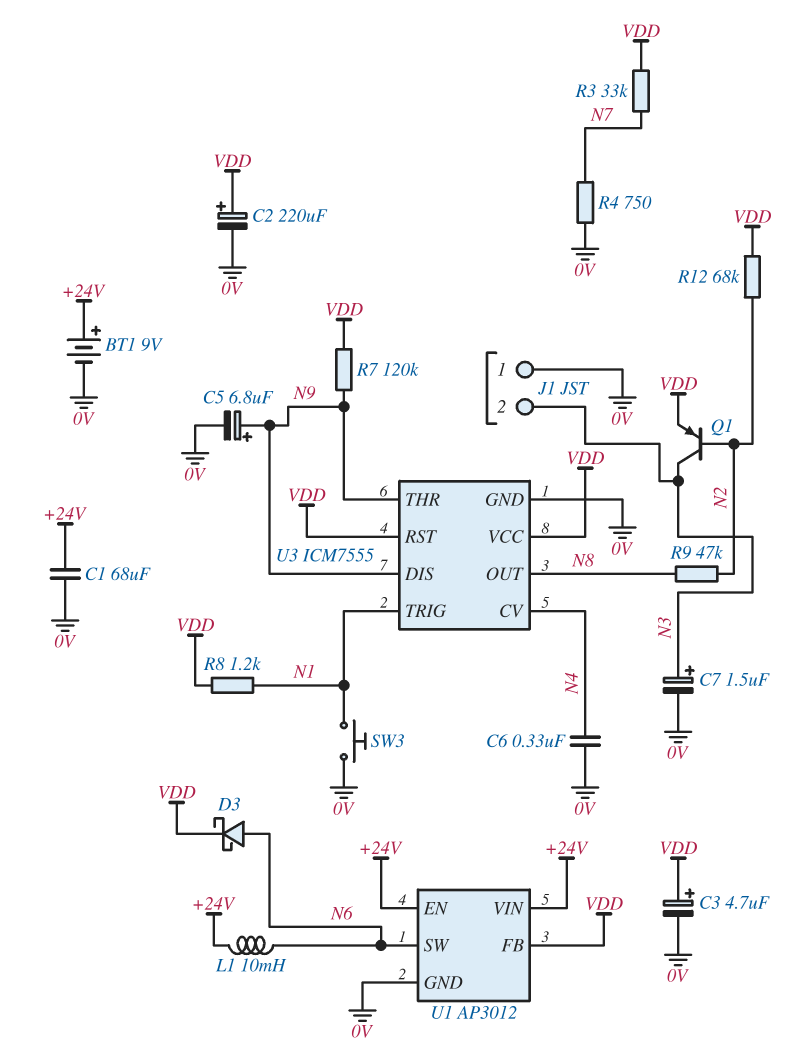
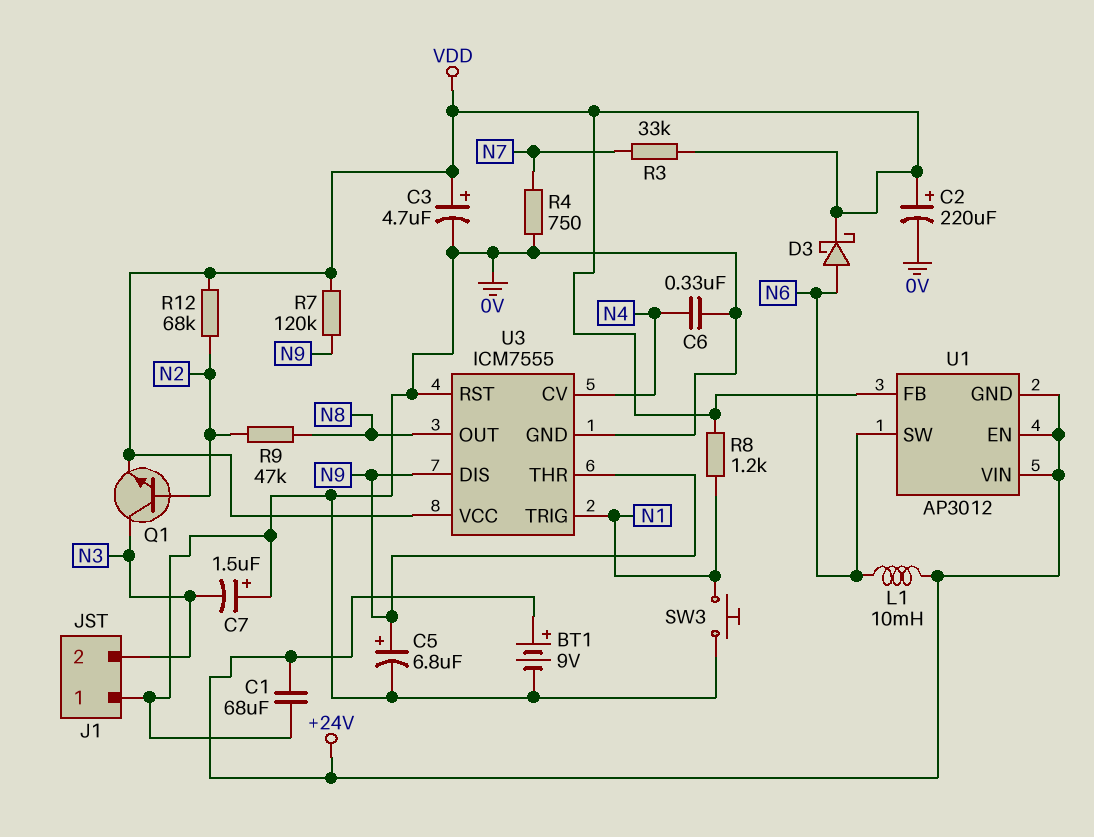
C7: 1.5uF (plus N3, minus 0V) -> 1.5uF (plus 0V, minus N3)
Q1: PNP (B N2, C N3, E VDD) -> NPN (B N2, C N3, E VDD)
U1 pin GND: 0V -> +24V
U3 pin RST: VDD -> 0V

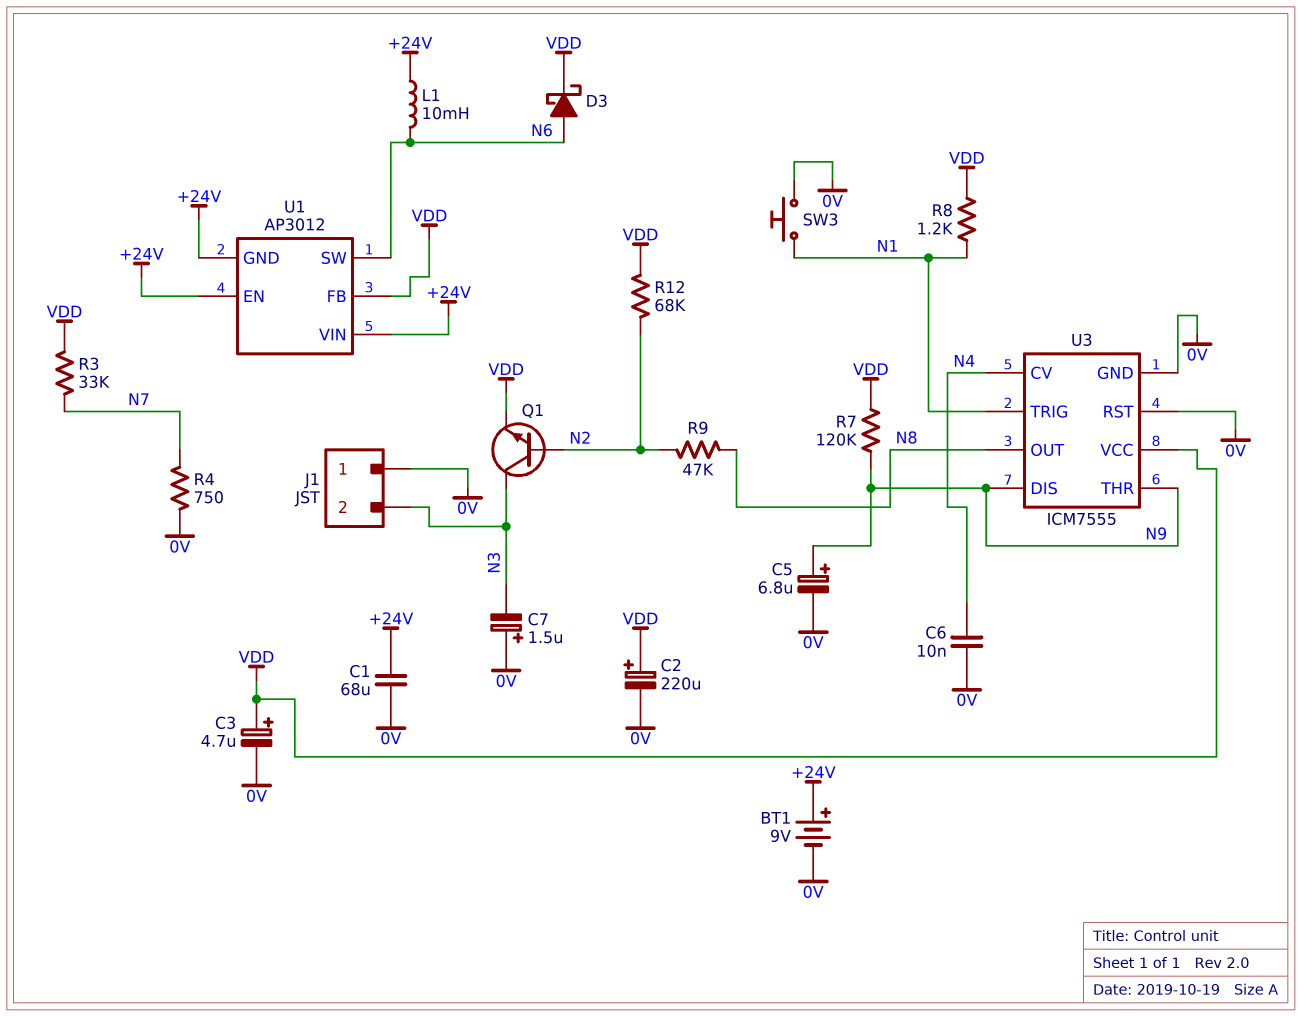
C6: 330nF (0V, N4) -> 10nF (0V, N4)

